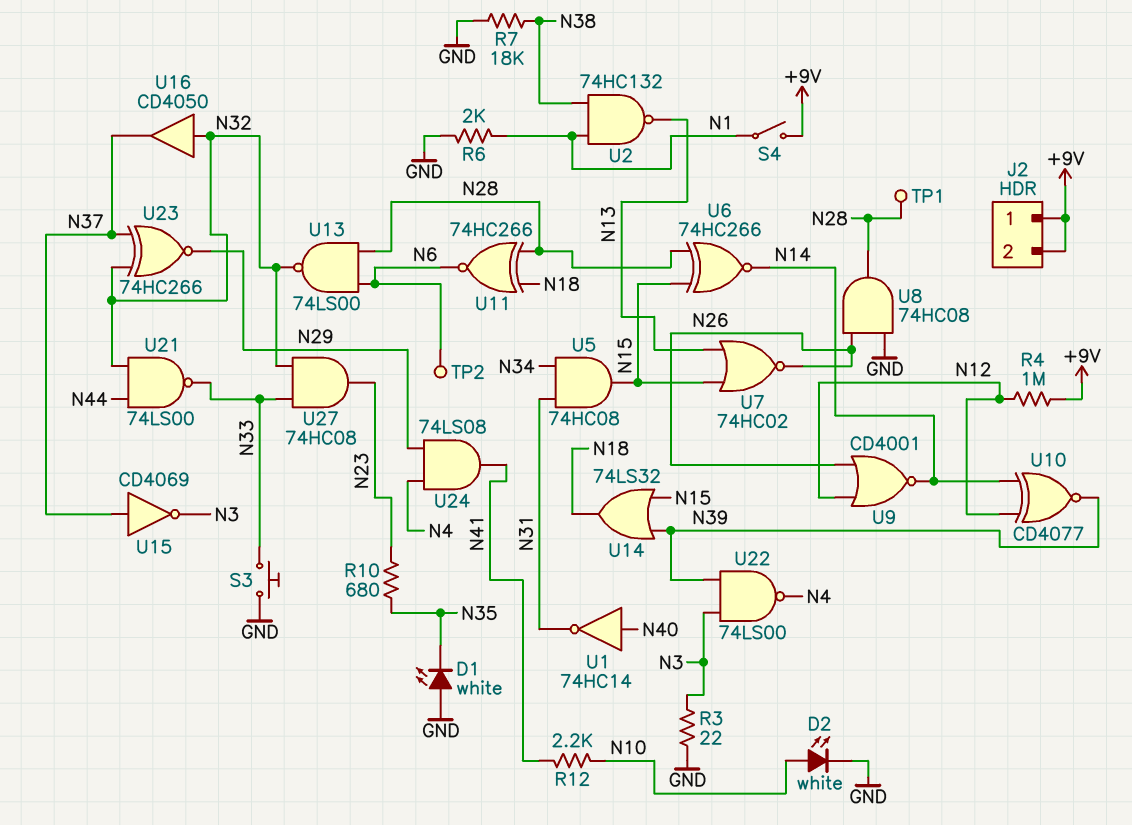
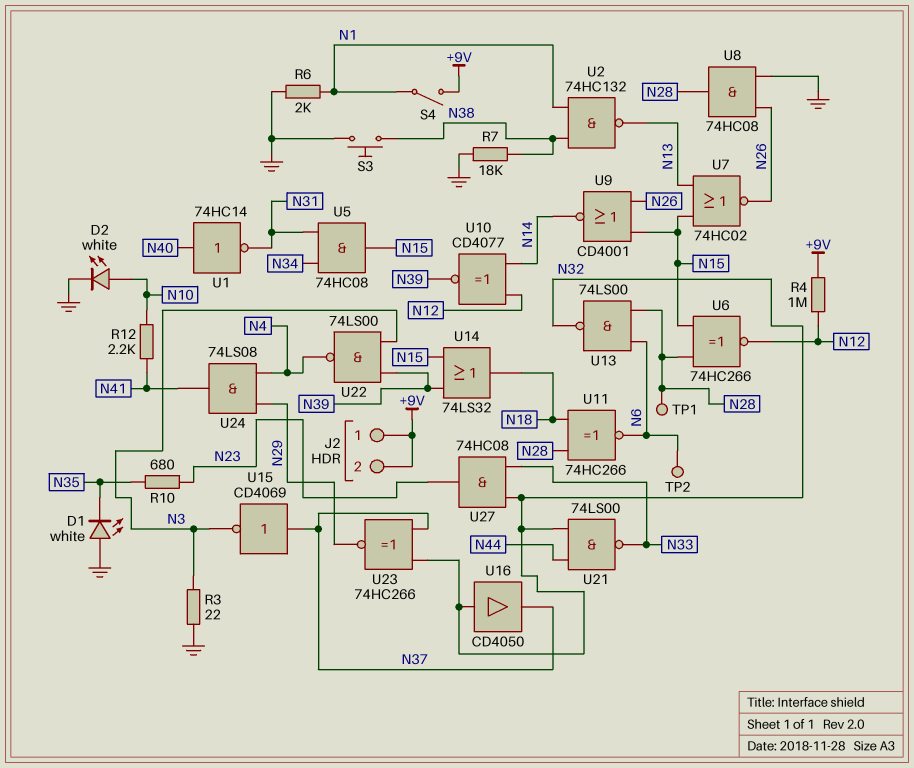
S3: button (GND, N33) -> button (GND, N38)
U6: XNOR 74HC266 (in N15, in N28, out N14) -> XNOR 74HC266 (in N15, in N28, out N12)
U9: NOR CD4001 (in N12, in N26, out N14) -> NOR CD4001 (in N15, in N26, out N14)

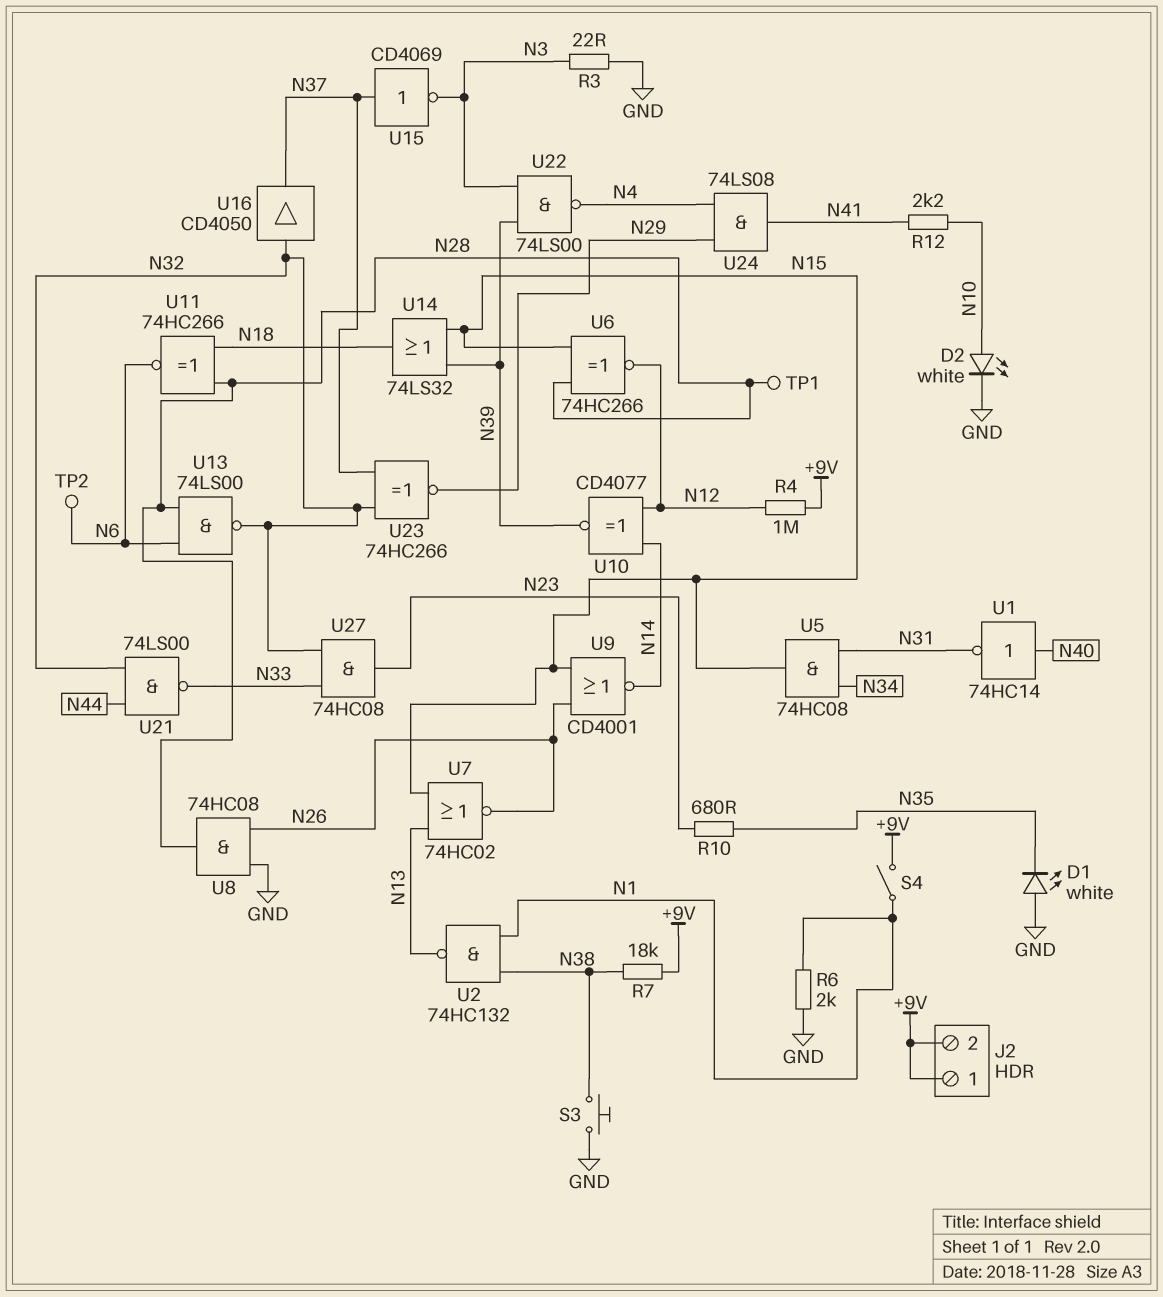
R7: 18k (GND, N38) -> 18k (+9V, N38)

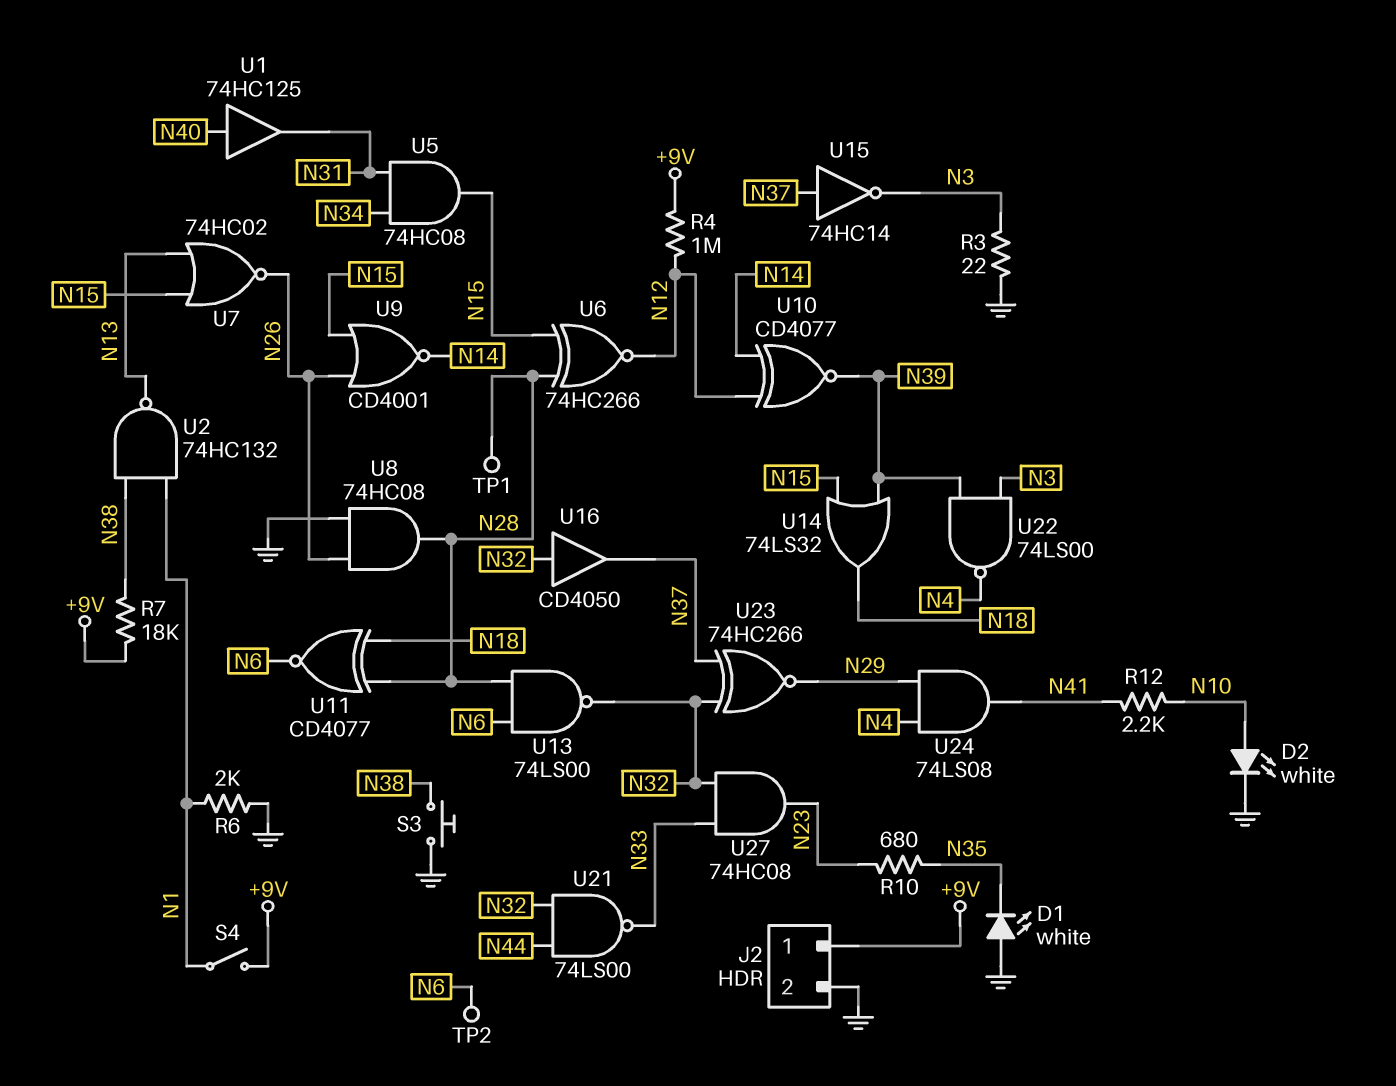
J2 pin 2: +9V -> GND
U1: NOT 74HC14 (in N40, out N31) -> buffer 74HC125 (in N40, out N31)
U11: XNOR 74HC266 (in N18, in N28, out N6) -> XNOR CD4077 (in N18, in N28, out N6)
U15: NOT CD4069 (in N37, out N3) -> NOT 74HC14 (in N37, out N3)

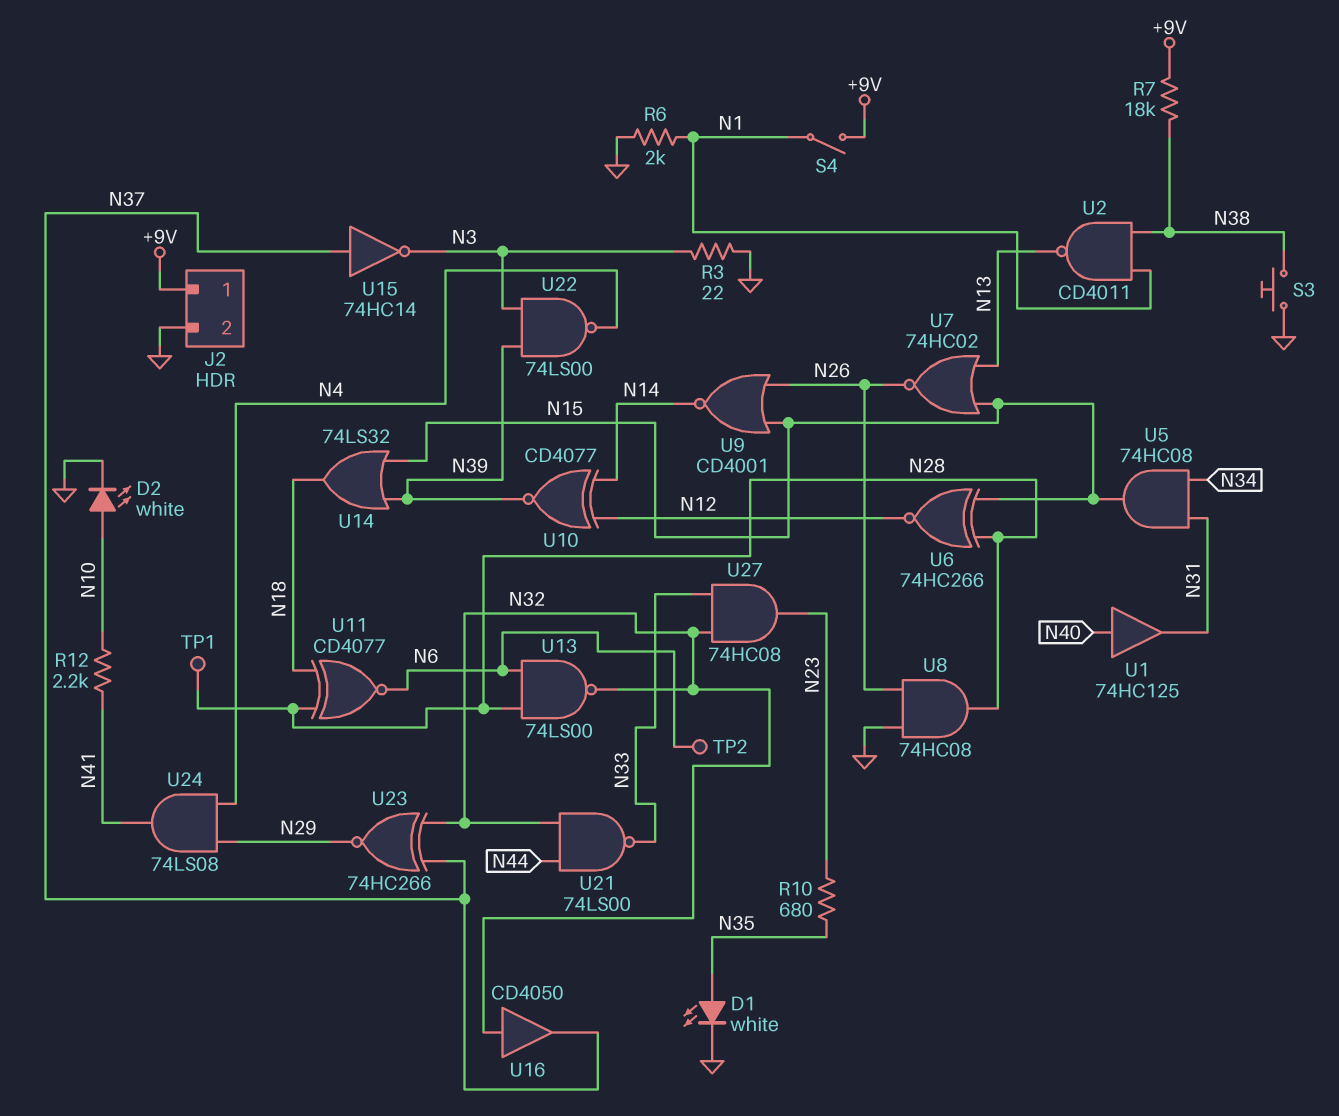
D1: LED white (A GND, K N35) -> LED white (A N35, K GND)
R4: 1M (+9V, N12) -> none
U2: NAND 74HC132 (in N1, in N38, out N13) -> NAND CD4011 (in N1, in N38, out N13)

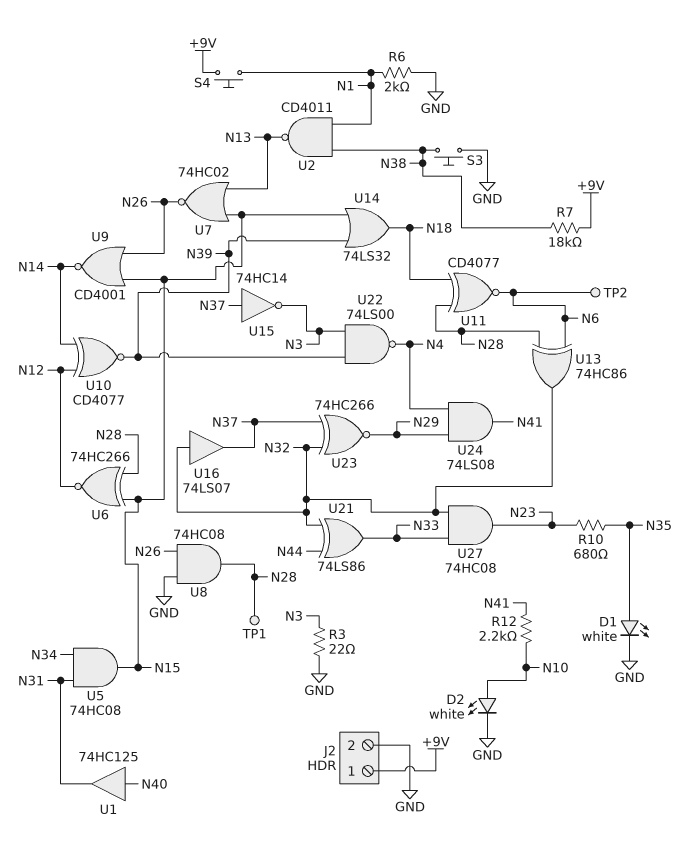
S4: switch (+9V, N1) -> button (+9V, N1)
U13: NAND 74LS00 (in N6, in N28, out N32) -> XOR 74HC86 (in N6, in N28, out N32)
U16: buffer CD4050 (in N32, out N37) -> buffer 74LS07 (in N32, out N37)
U21: NAND 74LS00 (in N32, in N44, out N33) -> XOR 74LS86 (in N32, in N44, out N33)

